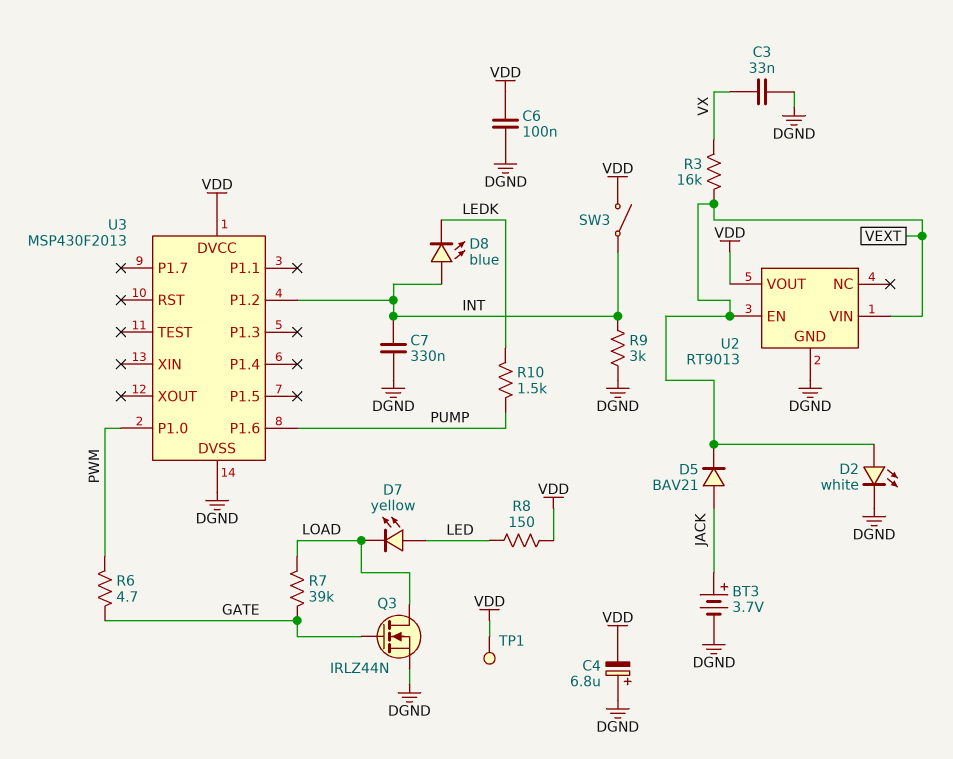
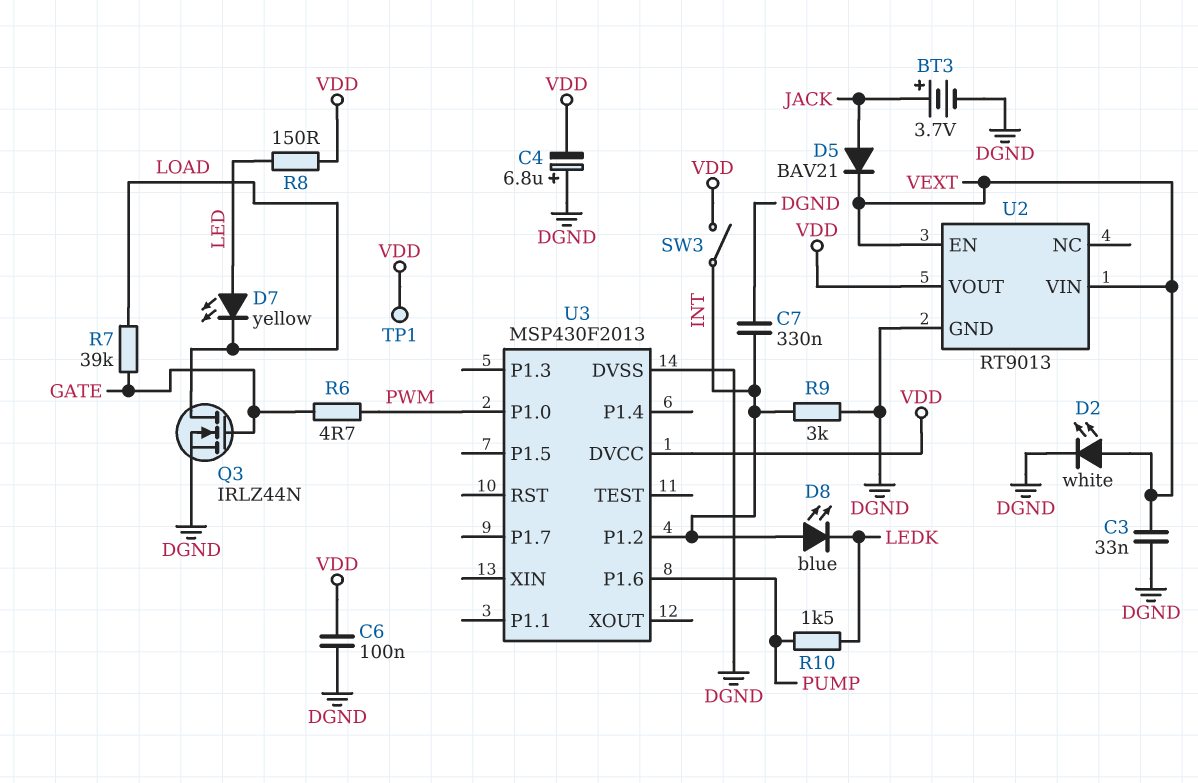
C3: 33nF (DGND, VX) -> 33nF (DGND, VEXT)
R3: 16k (VEXT, VX) -> none

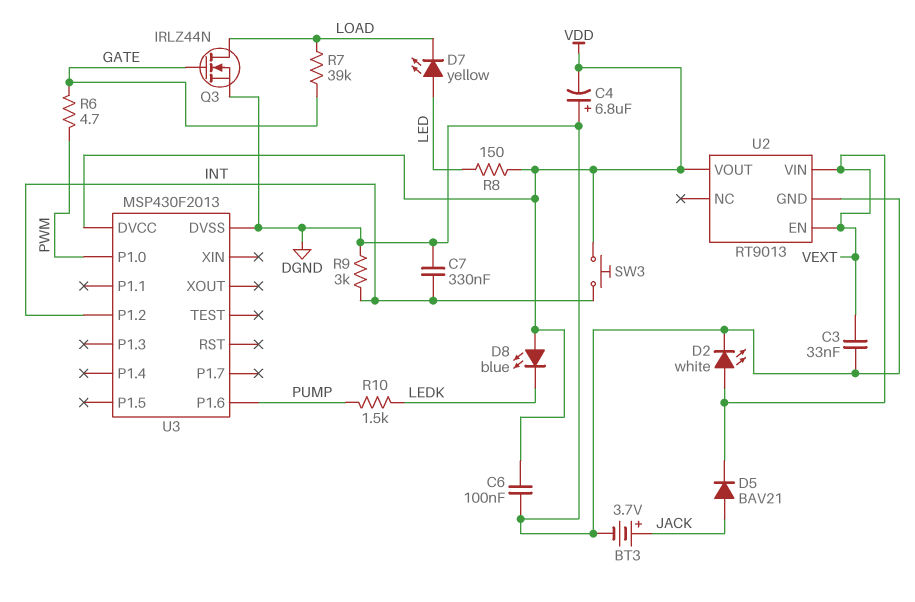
D8: LED blue (A INT, K LEDK) -> LED blue (A VDD, K LEDK)
SW3: switch (INT, VDD) -> button (INT, VDD)
TP1: test point (VDD) -> none

